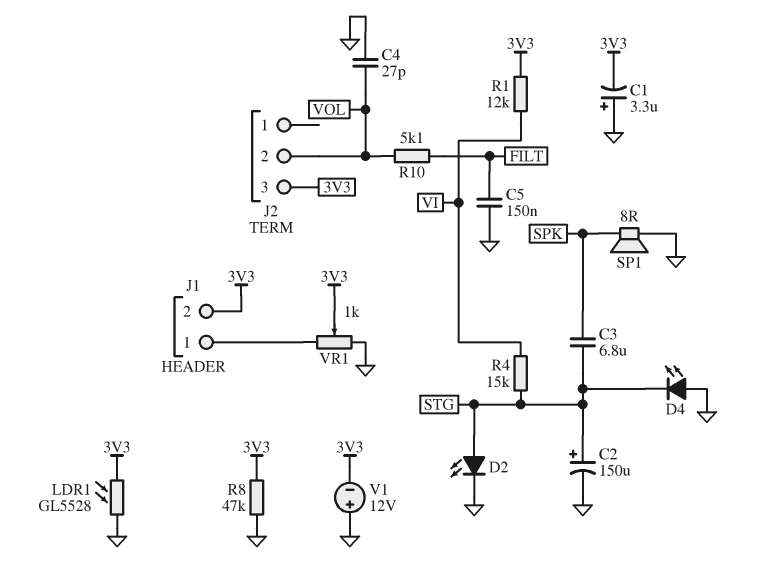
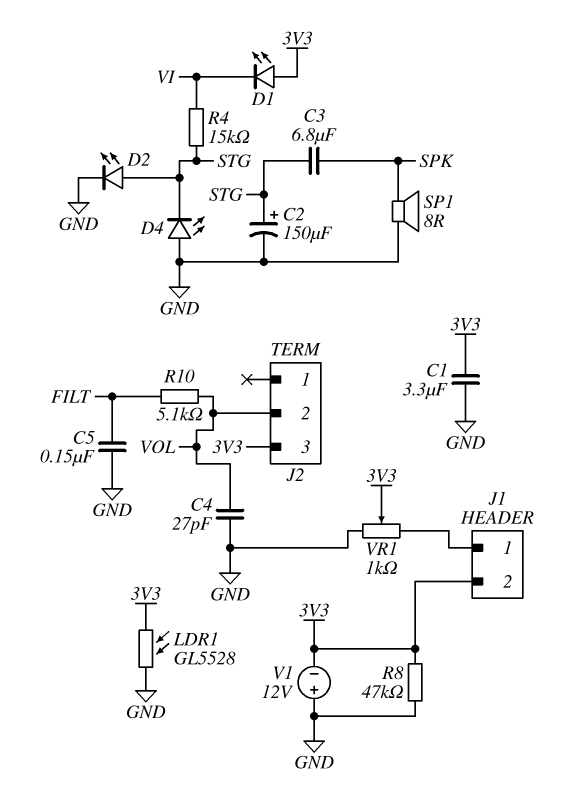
C1: 3.3uF (plus GND, minus 3V3) -> 3.3uF (3V3, GND)
D1: none -> LED (A 3V3, K VI)
R1: 12k (3V3, VI) -> none

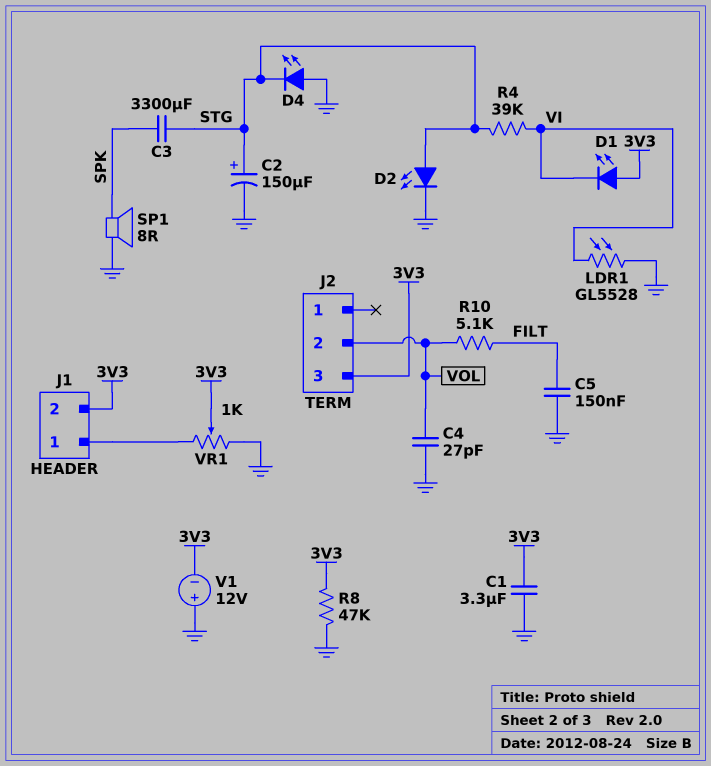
C3: 6.8uF (SPK, STG) -> 3300uF (SPK, STG)
LDR1: GL5528 (3V3, GND) -> GL5528 (GND, VI)
R4: 15k (STG, VI) -> 39k (STG, VI)

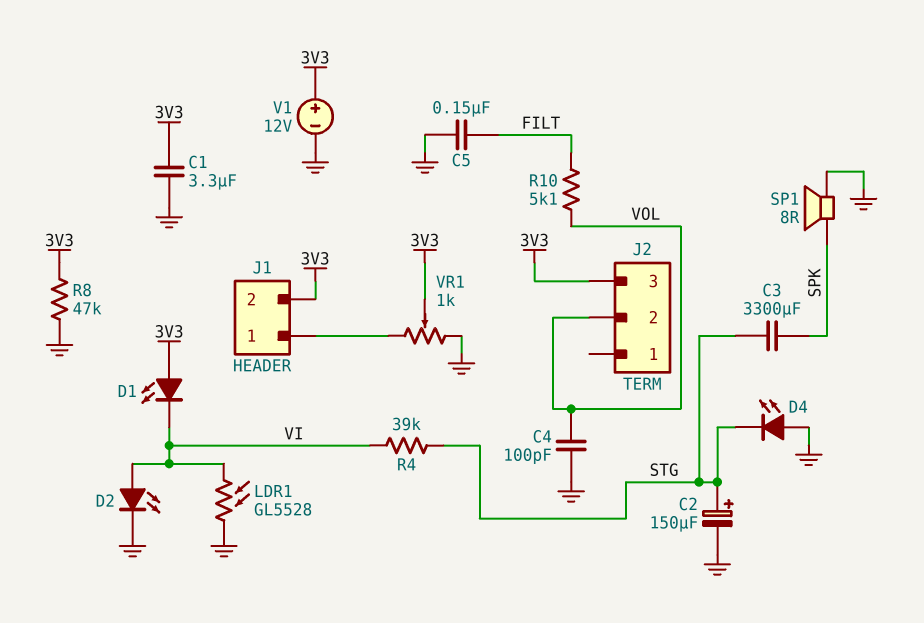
C4: 27pF (GND, VOL) -> 100pF (GND, VOL)
D2: LED (A STG, K GND) -> LED (A VI, K GND)
V1: 12V (plus GND, minus 3V3) -> 12V (plus 3V3, minus GND)

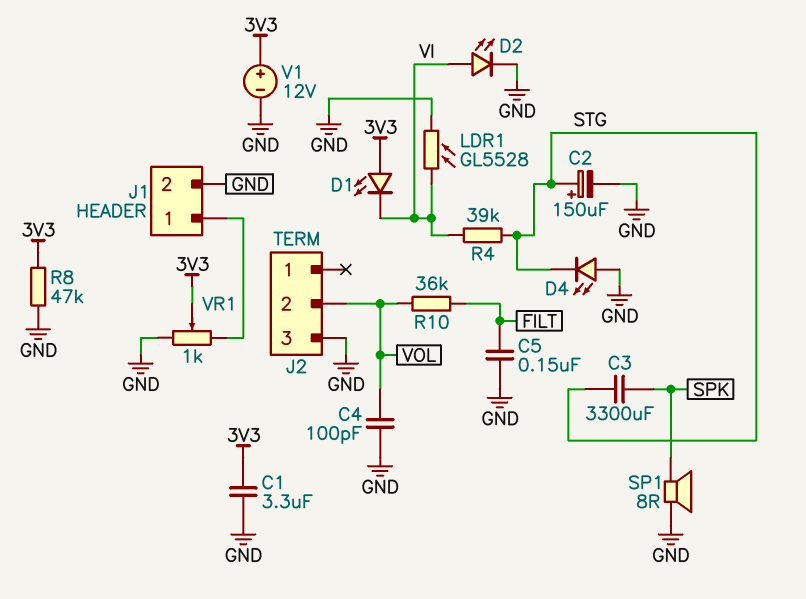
J1 pin 2: 3V3 -> GND
J2 pin 3: 3V3 -> GND
R10: 5.1k (FILT, VOL) -> 36k (FILT, VOL)

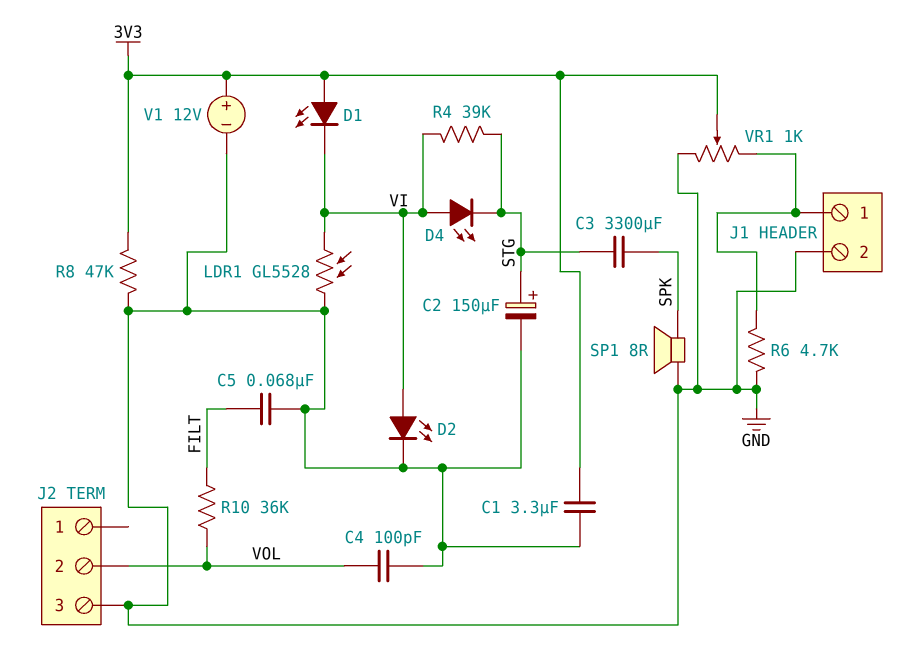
C5: 150nF (FILT, GND) -> 68nF (FILT, GND)
D4: LED (A GND, K STG) -> LED (A VI, K STG)
R6: none -> 4.7k (GND, J1/1)

